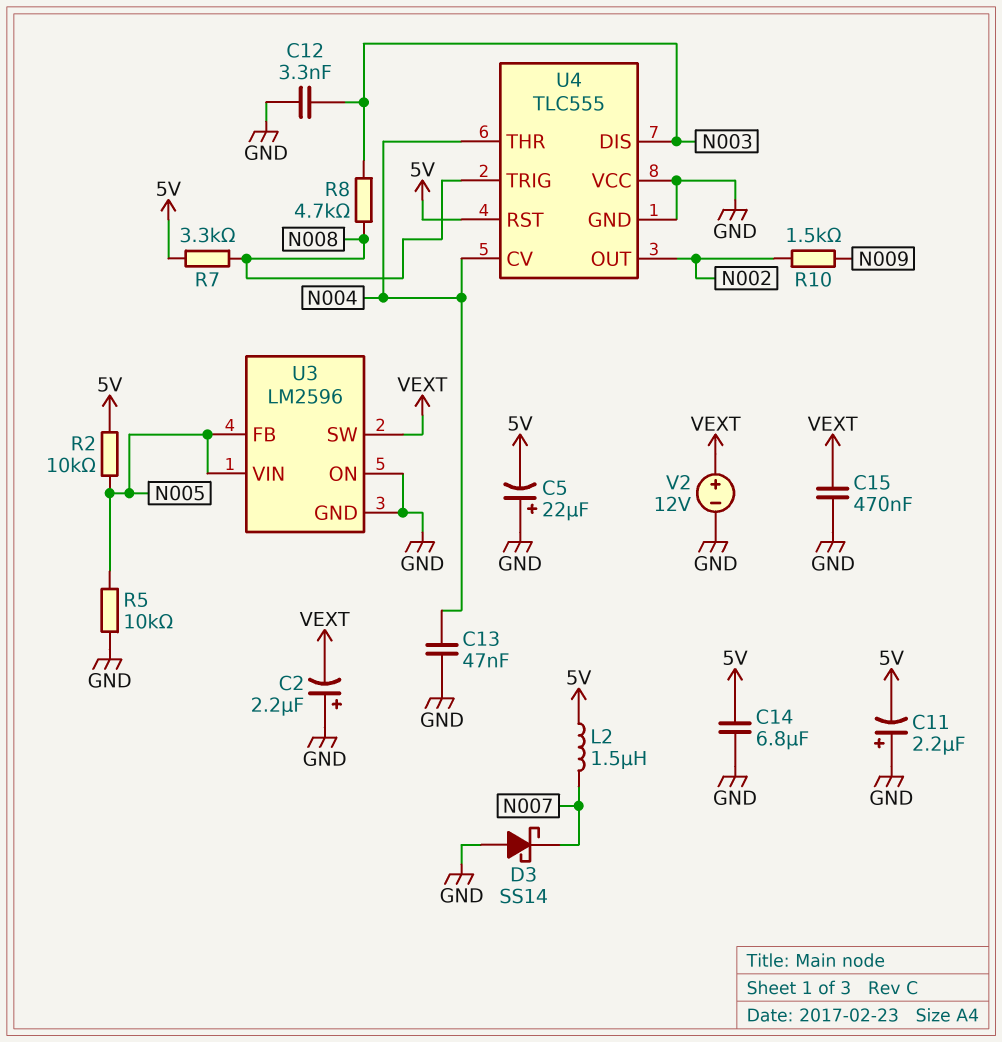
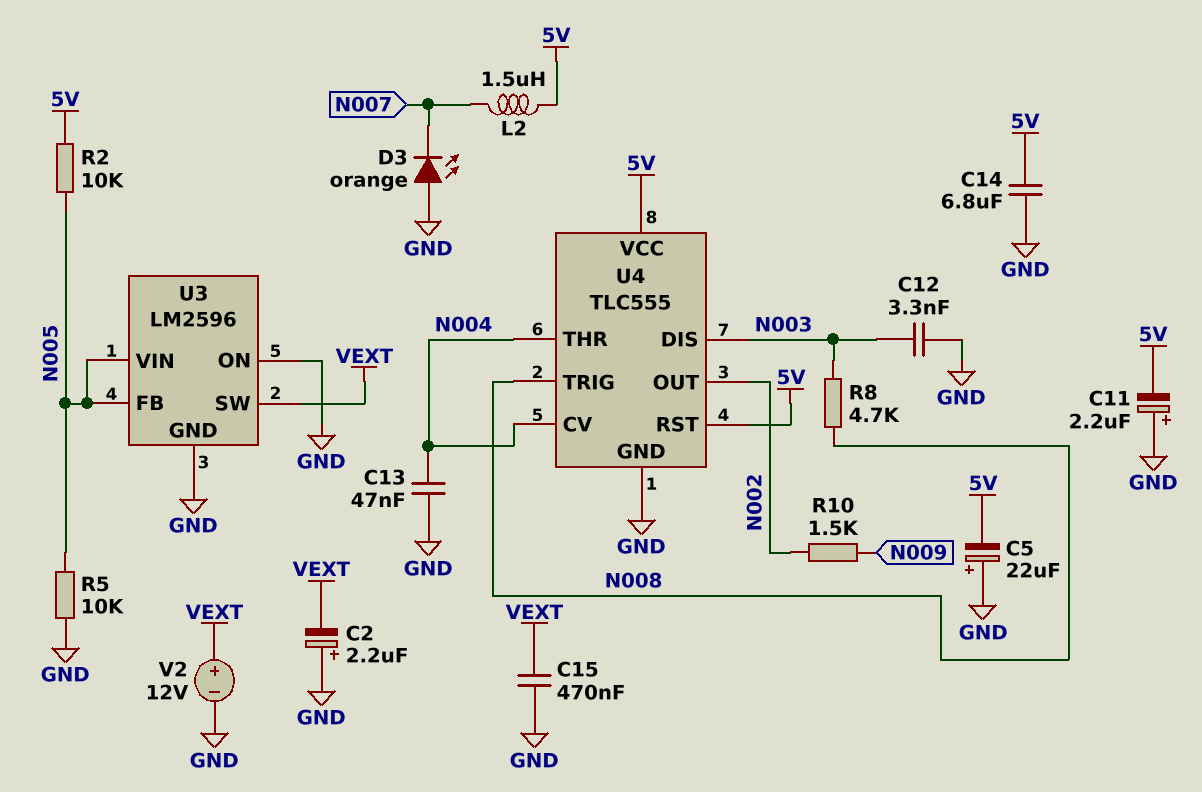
D3: schottky SS14 (A GND, K N007) -> LED orange (A GND, K N007)
R7: 3.3k (5V, N008) -> none
U4 pin VCC: GND -> 5V

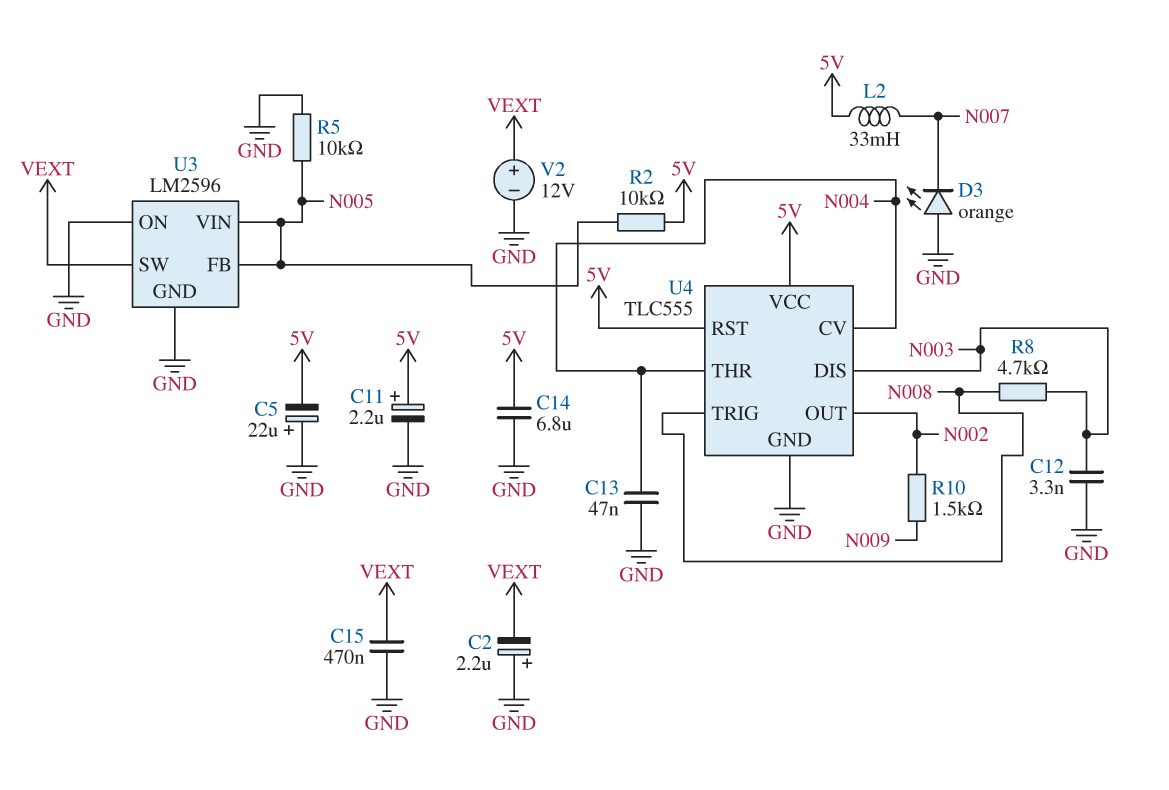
C11: 2.2uF (plus GND, minus 5V) -> 2.2uF (plus 5V, minus GND)
L2: 1.5uH (5V, N007) -> 33mH (5V, N007)

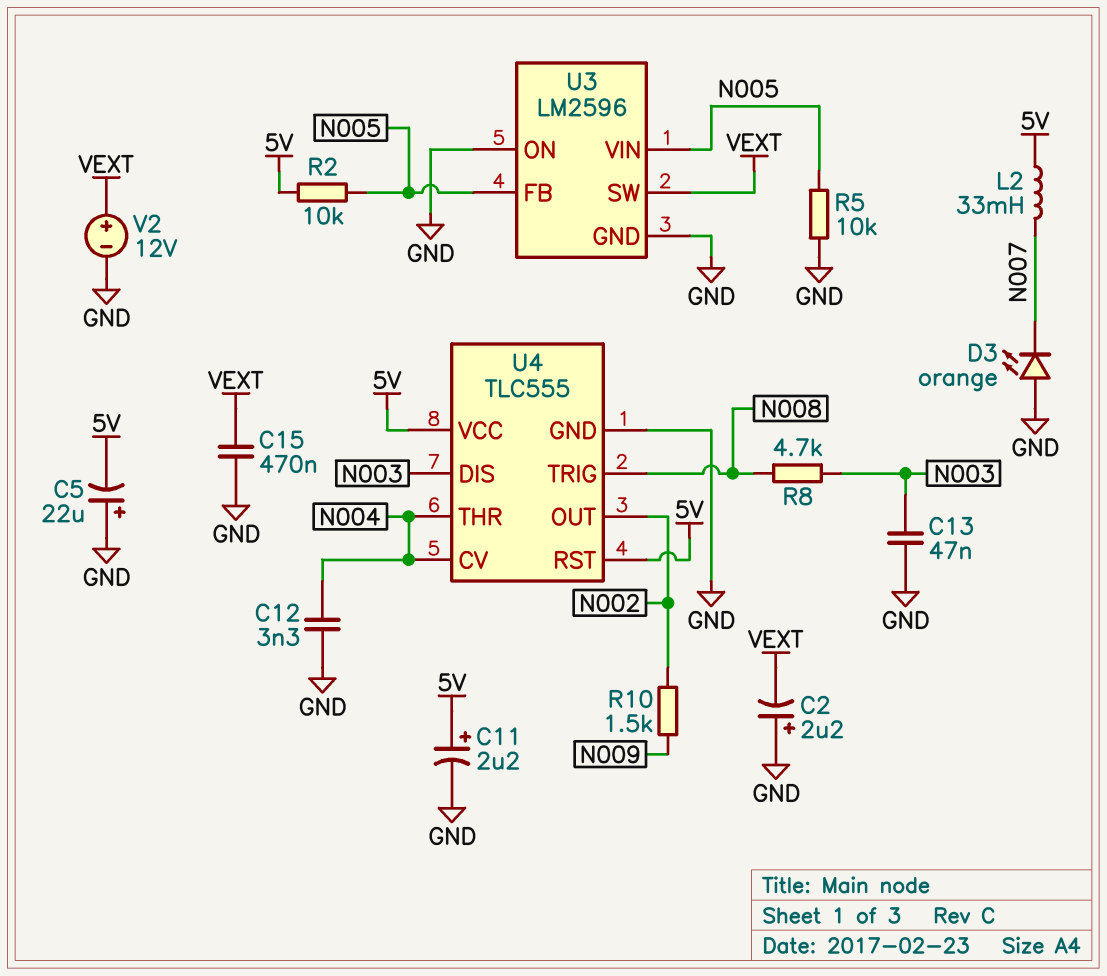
C12: 3.3nF (GND, N003) -> 3.3nF (GND, N004)
C13: 47nF (GND, N004) -> 47nF (GND, N003)
C14: 6.8uF (5V, GND) -> none

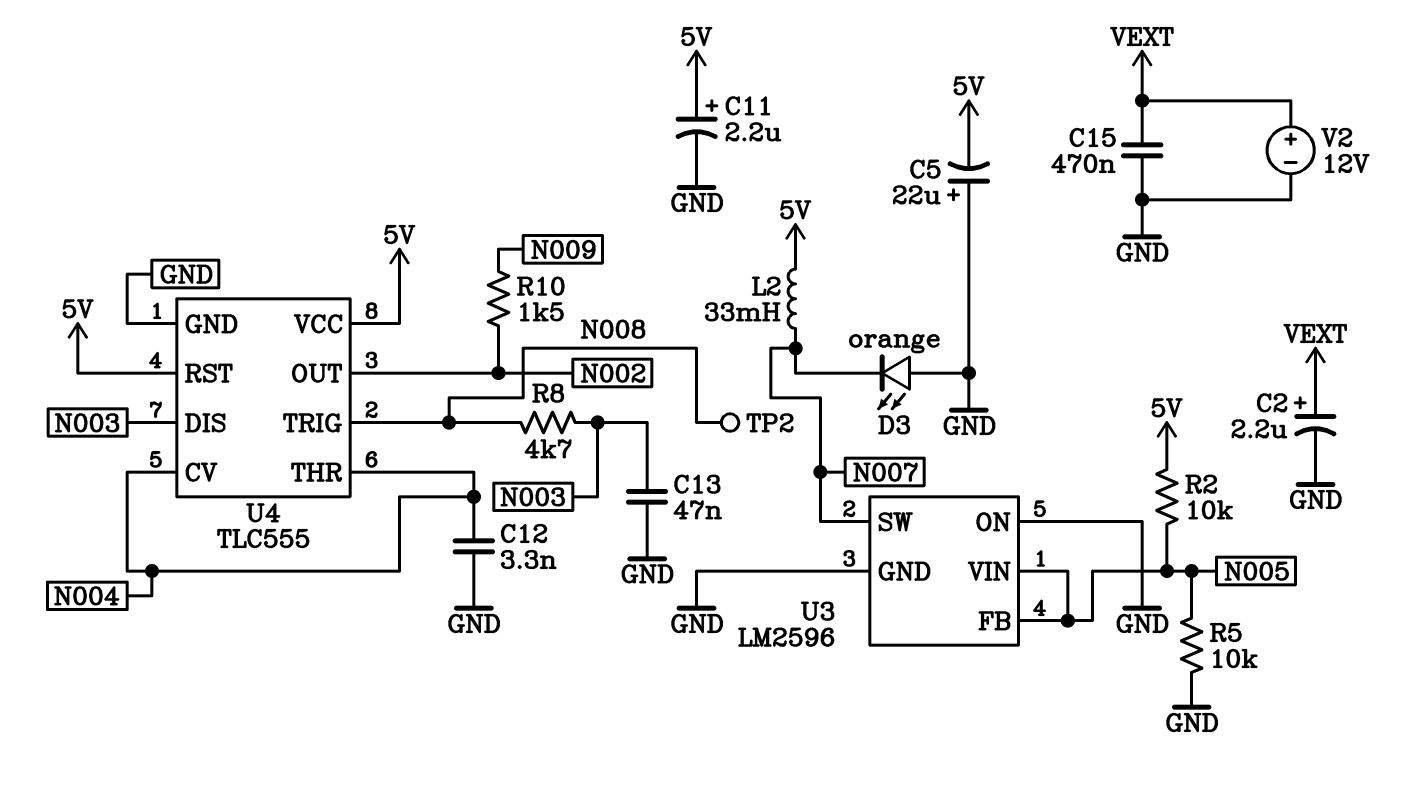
C2: 2.2uF (plus GND, minus VEXT) -> 2.2uF (plus VEXT, minus GND)
TP2: none -> test point (N008)
U3 pin SW: VEXT -> N007

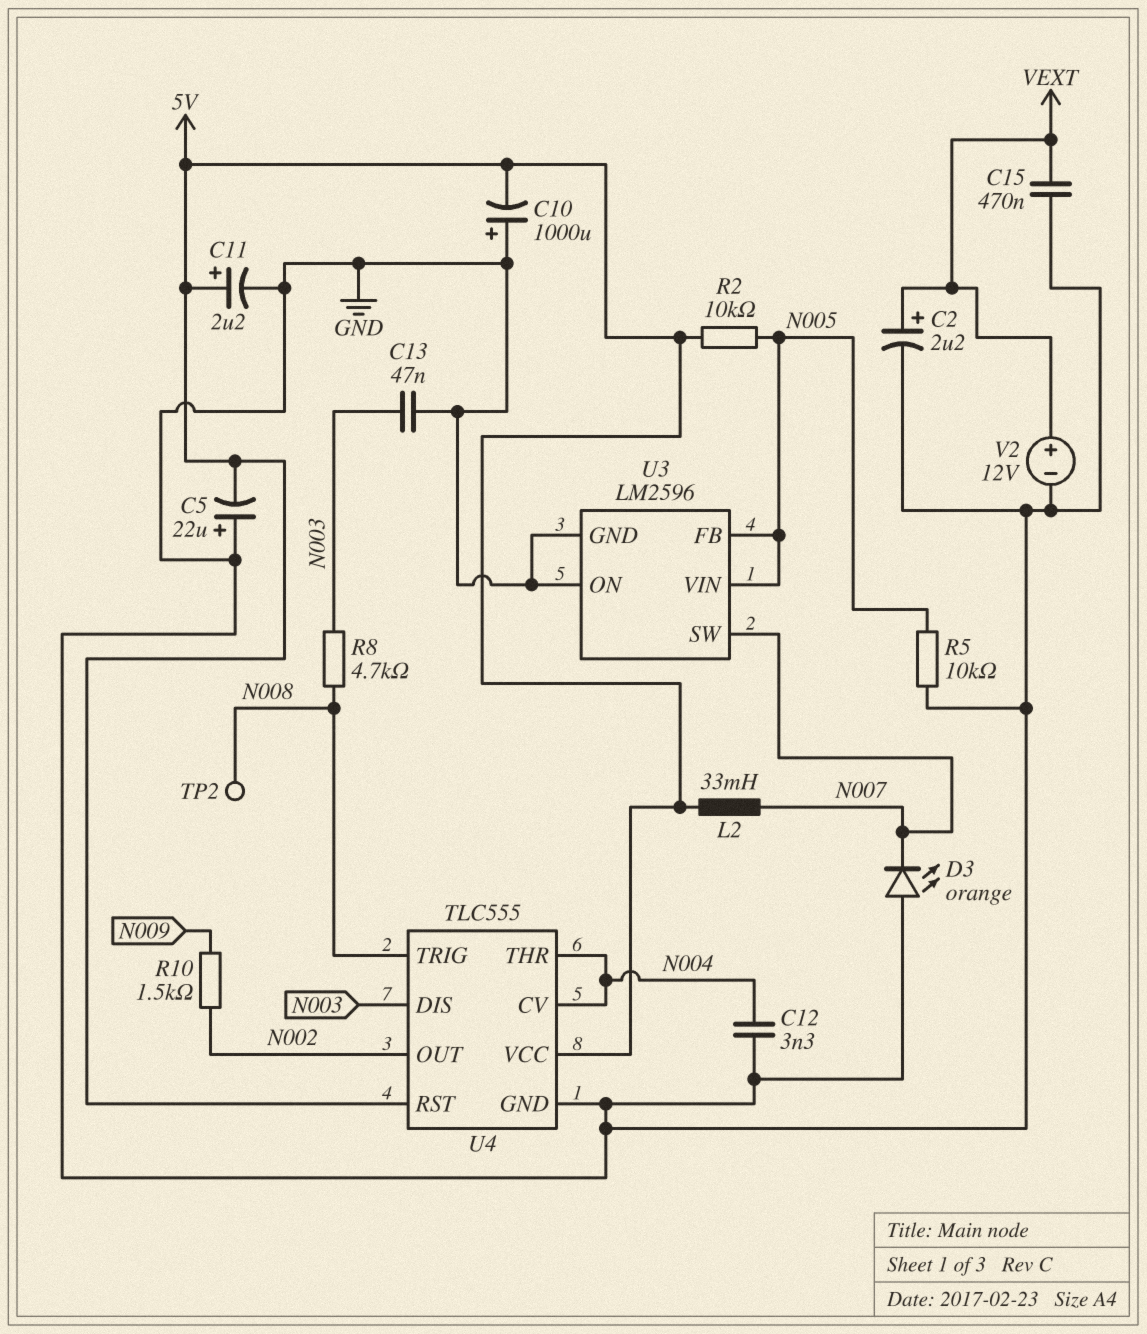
C10: none -> 1000uF (plus GND, minus 5V)

